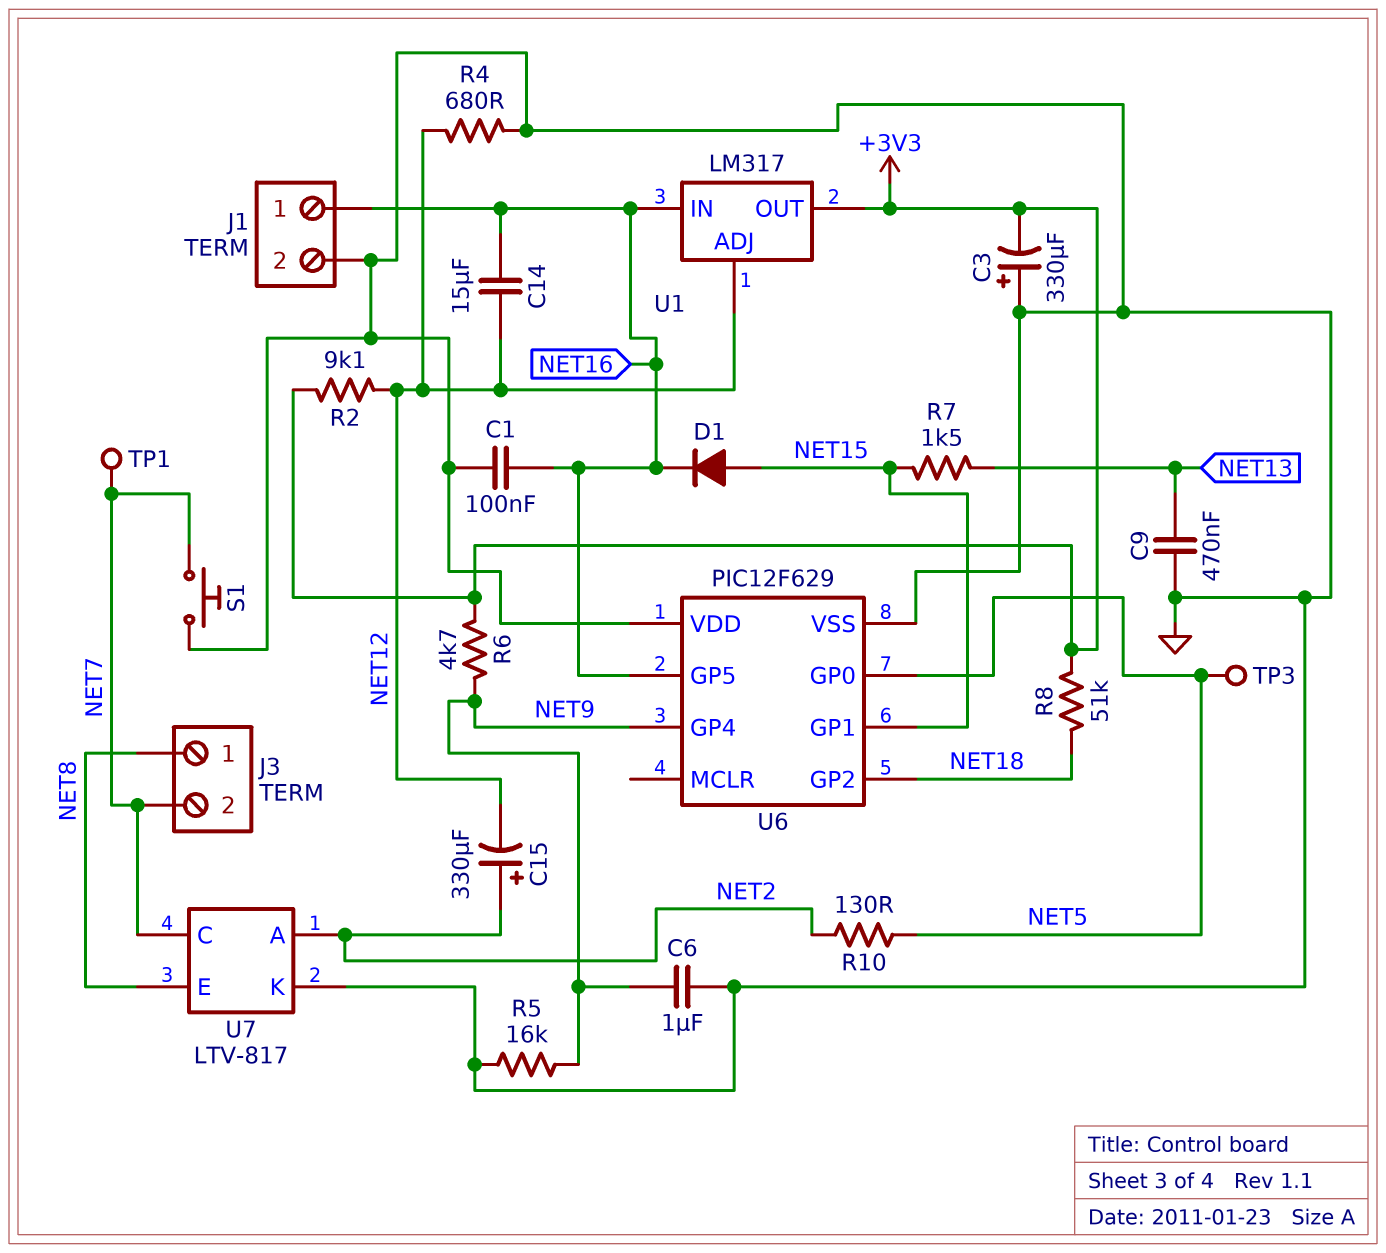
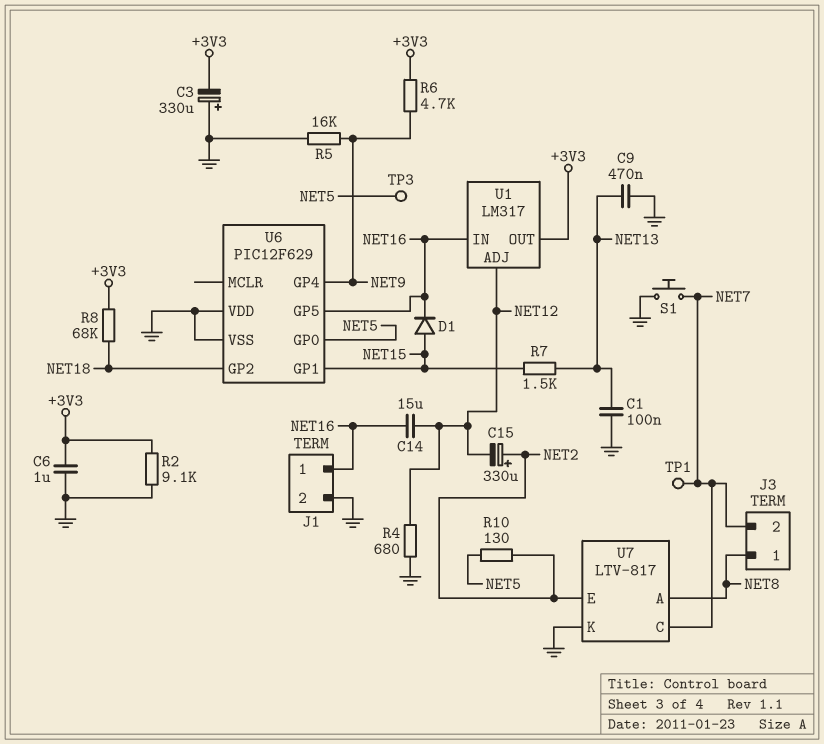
C1: 100nF (GND, NET16) -> 100nF (GND, NET13)
C6: 1uF (GND, NET9) -> 1uF (+3V3, GND)
R2: 9.1k (+3V3, NET12) -> 9.1k (+3V3, GND)
R8: 51k (+3V3, NET18) -> 68k (+3V3, NET18)
U7 pin A: NET2 -> NET8
U7 pin E: NET8 -> NET2

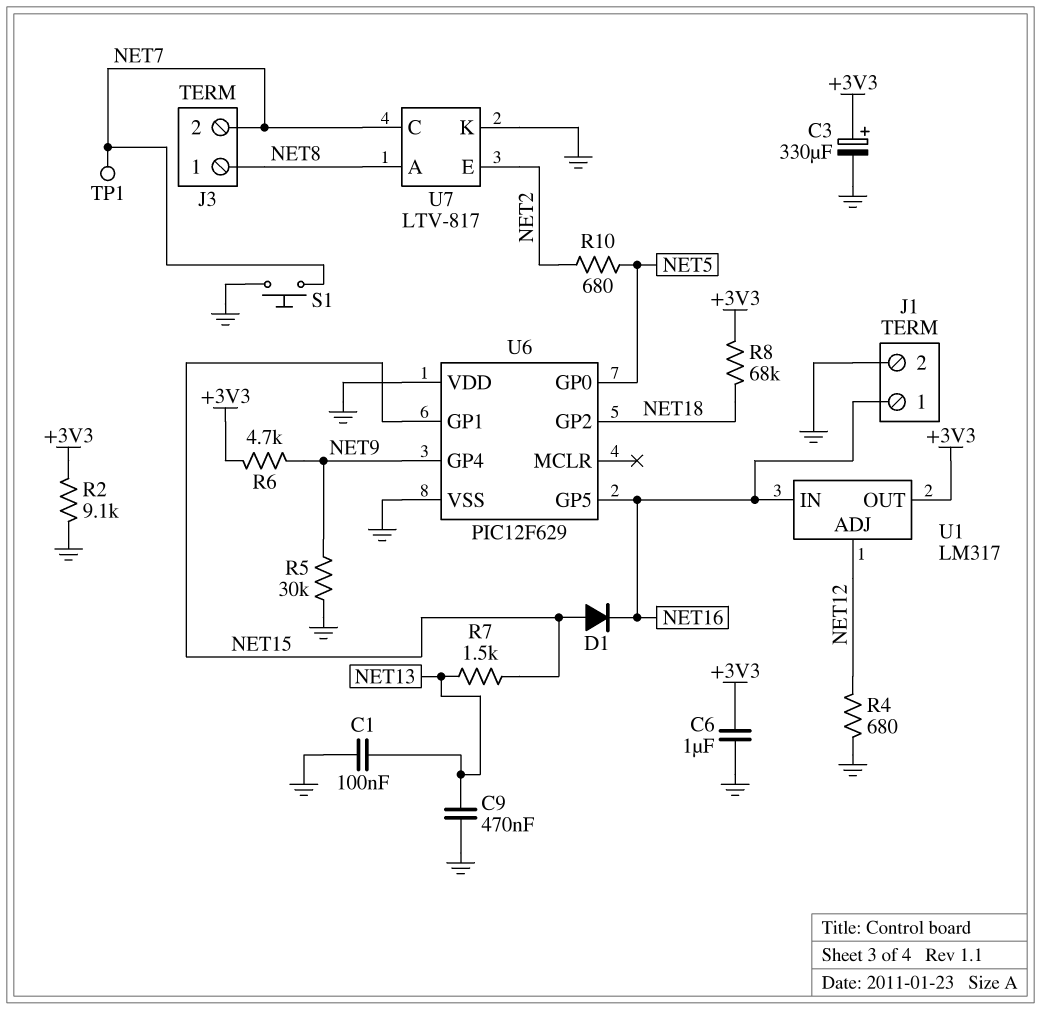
C3: 330uF (plus GND, minus +3V3) -> 330uF (plus +3V3, minus GND)
C14: 15uF (NET12, NET16) -> none
C15: 330uF (plus NET2, minus NET12) -> none
R5: 16k (GND, NET9) -> 30k (GND, NET9)
R10: 130 (NET2, NET5) -> 680 (NET2, NET5)
TP3: test point (NET5) -> none

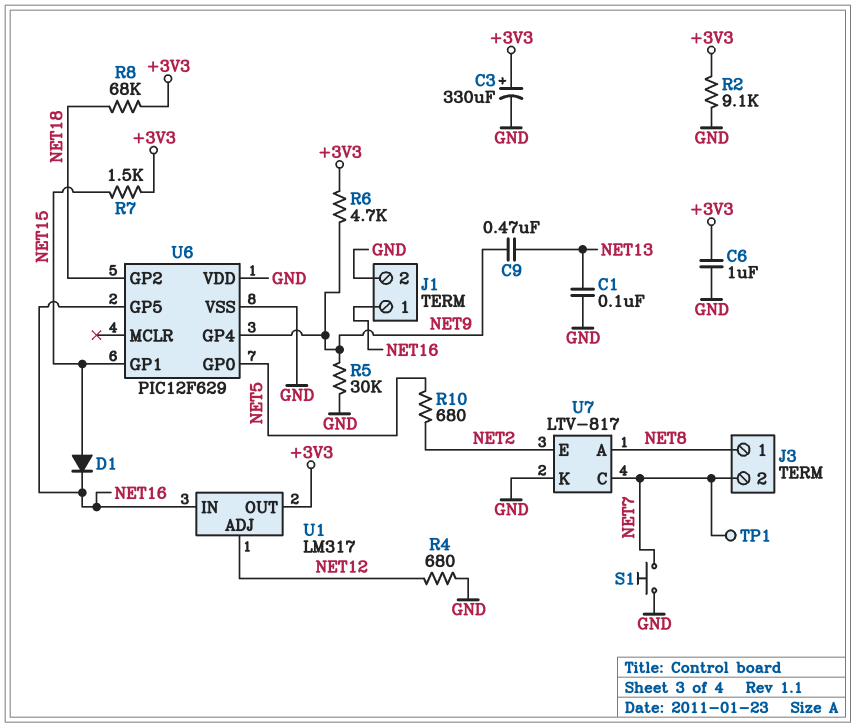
C9: 470nF (GND, NET13) -> 470nF (NET9, NET13)
R7: 1.5k (NET13, NET15) -> 1.5k (+3V3, NET15)

